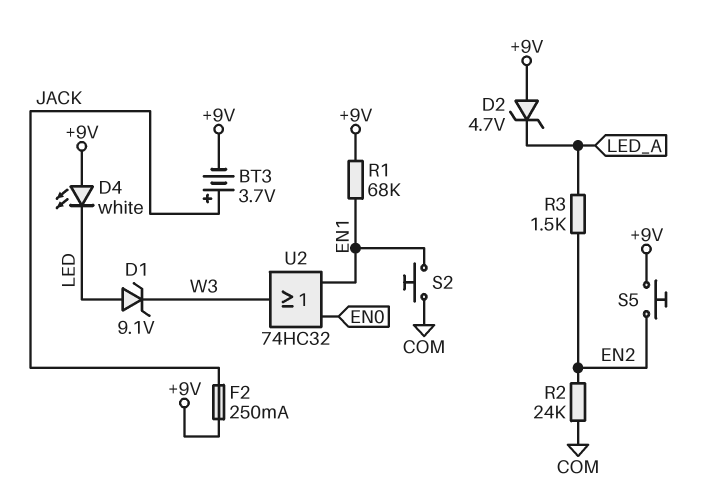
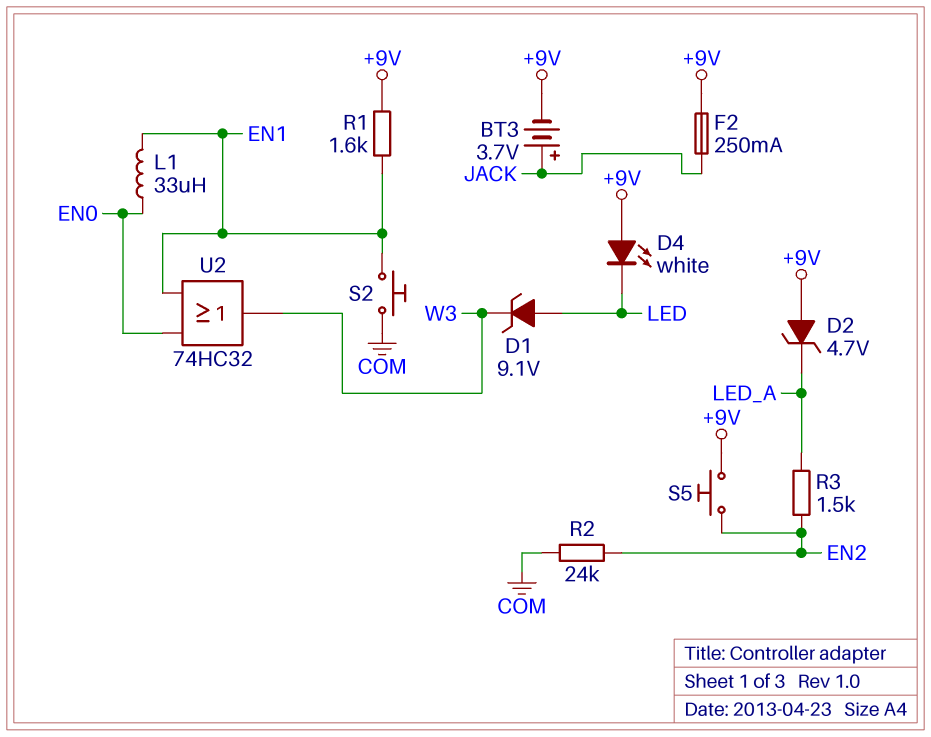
L1: none -> 33uH (EN0, EN1)
R1: 68k (+9V, EN1) -> 1.6k (+9V, EN1)

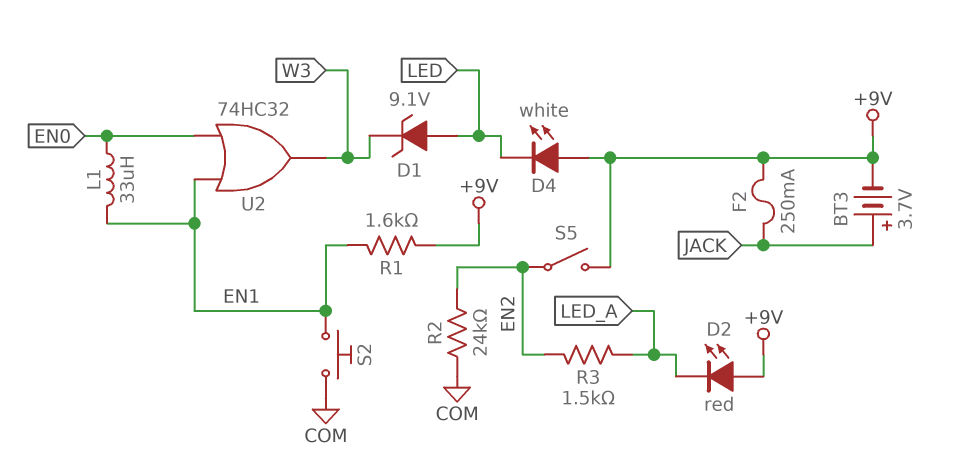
D2: zener 4.7V (A +9V, K LED_A) -> LED red (A +9V, K LED_A)
S5: button (+9V, EN2) -> switch (+9V, EN2)

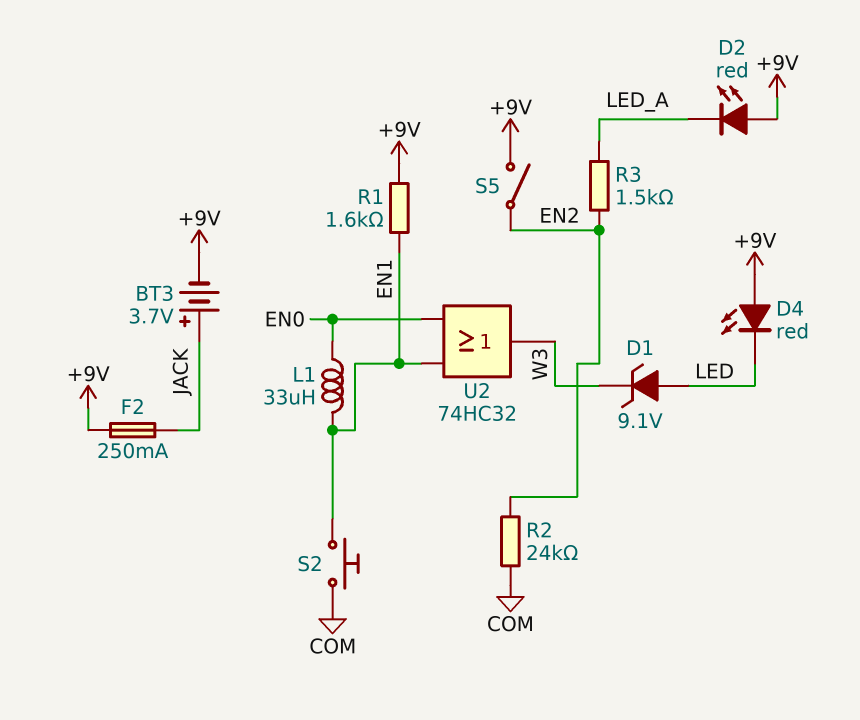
D4: LED white (A +9V, K LED) -> LED red (A +9V, K LED)

